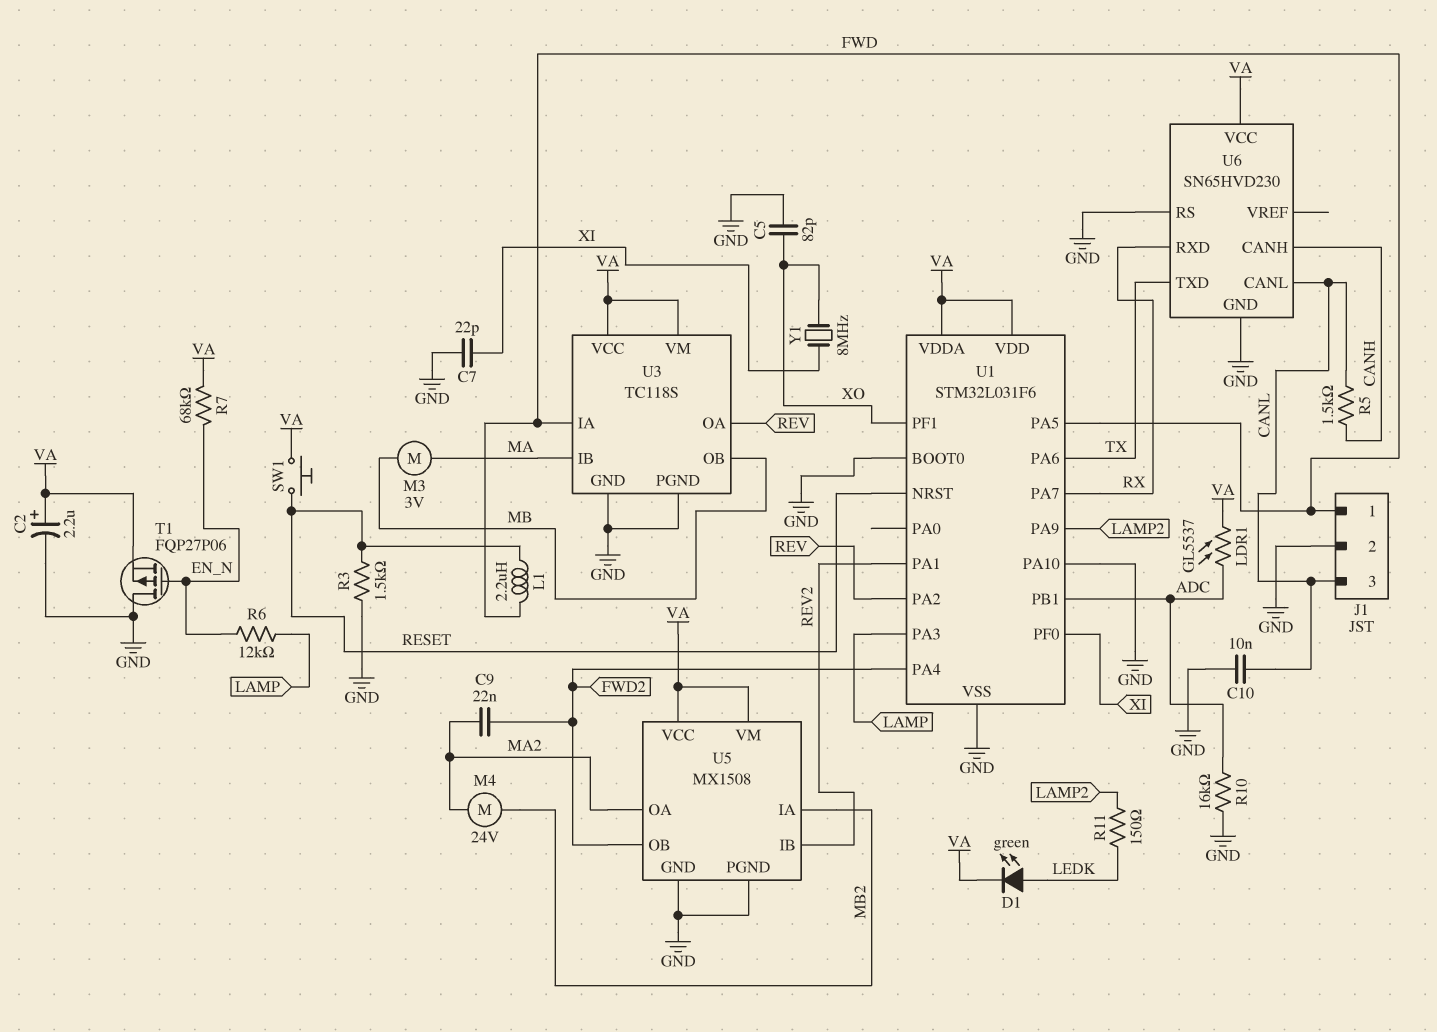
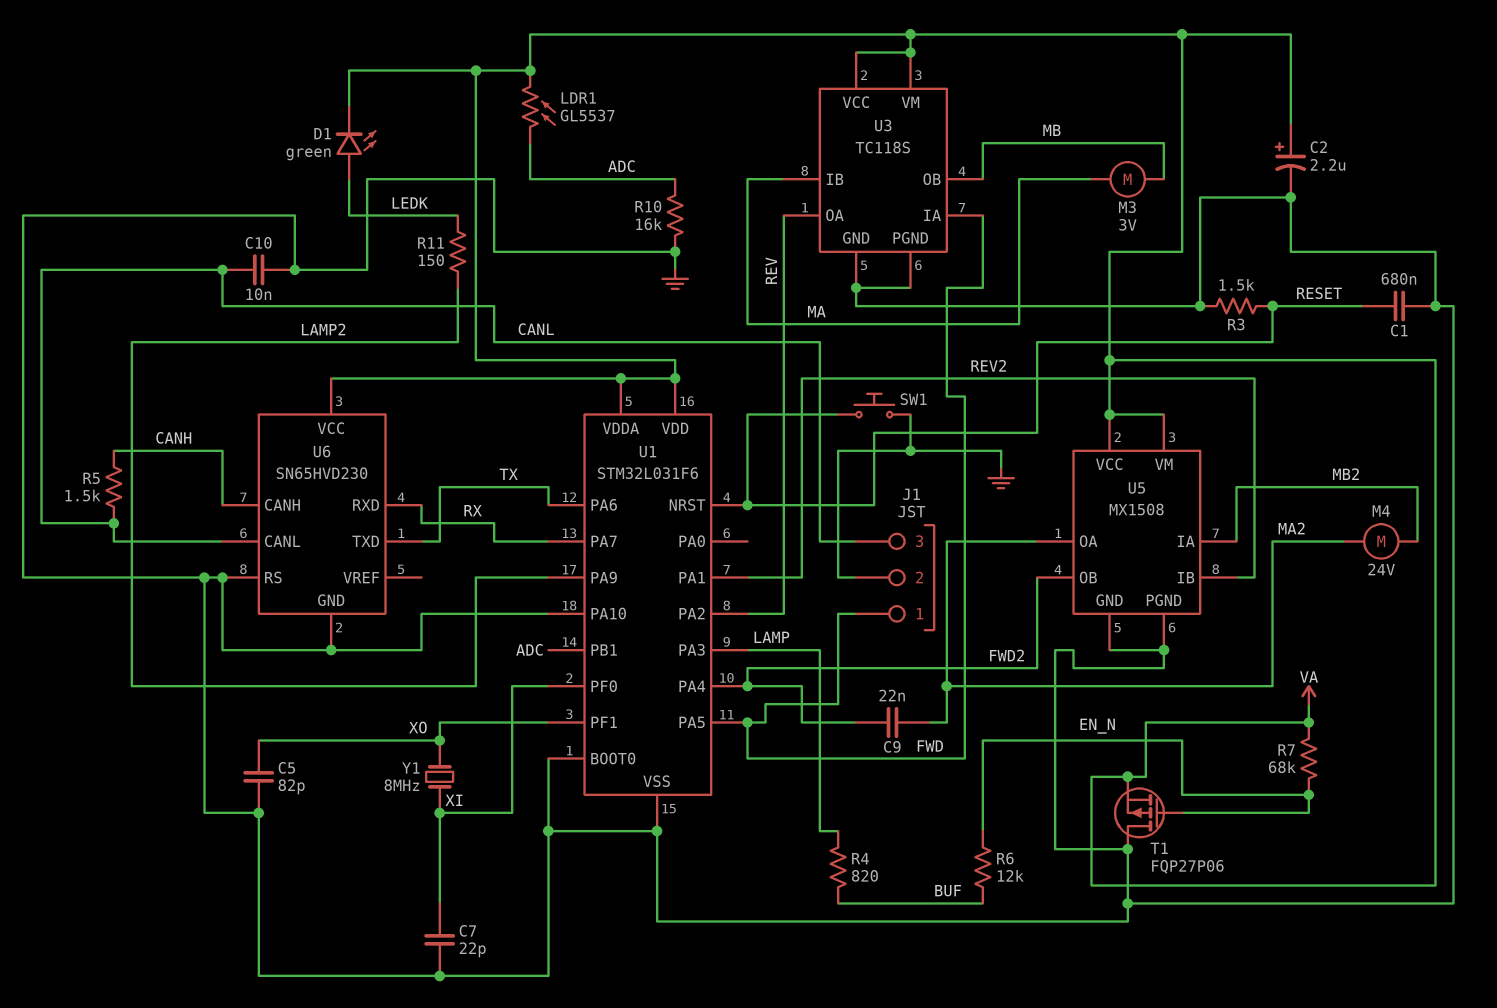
C1: none -> 680nF (GND, RESET)
L1: 2.2uH (FWD, RESET) -> none
R4: none -> 820 (BUF, LAMP)
R6: 12k (EN_N, LAMP) -> 12k (BUF, EN_N)
SW1: button (RESET, VA) -> button (GND, RESET)

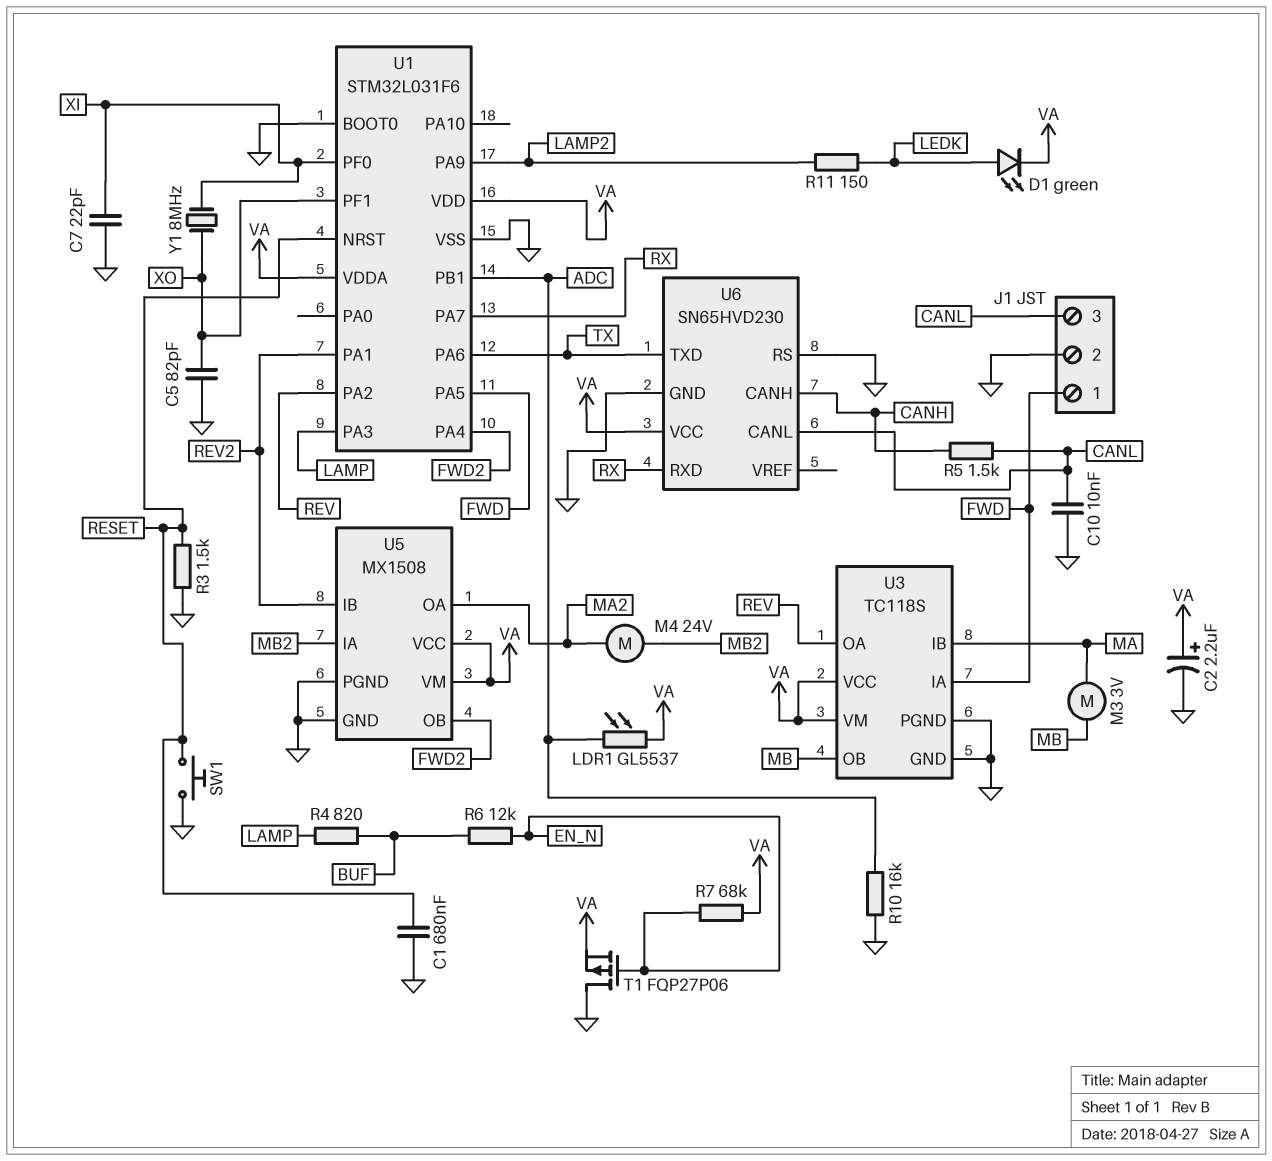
C9: 22nF (FWD2, MA2) -> none
U1 pin PA10: GND -> none

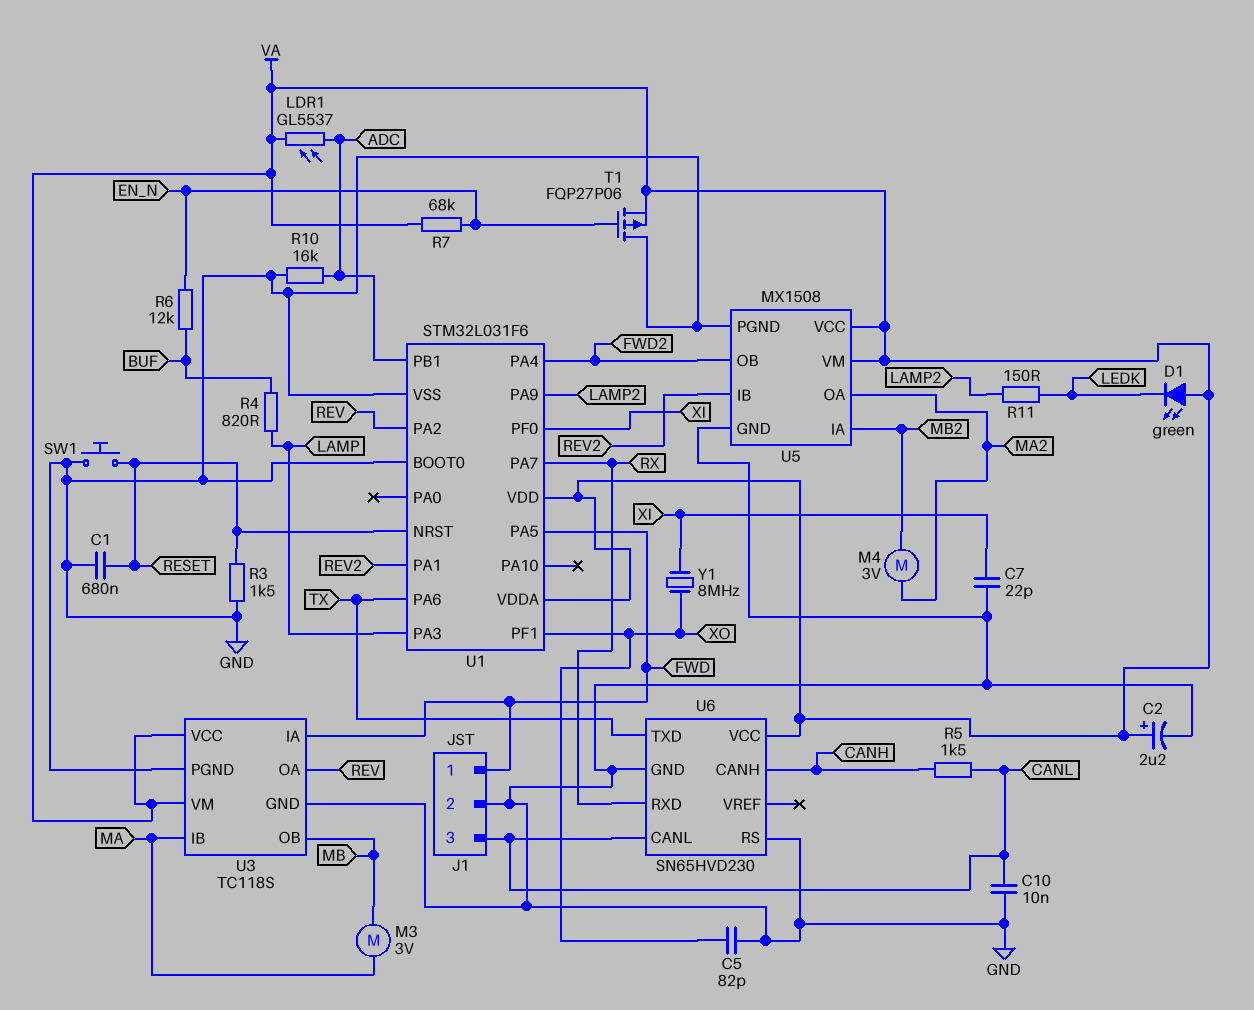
D1: LED green (A LEDK, K VA) -> LED green (A VA, K LEDK)
M4: motor 24V (MA2, MB2) -> motor 3V (MA2, MB2)

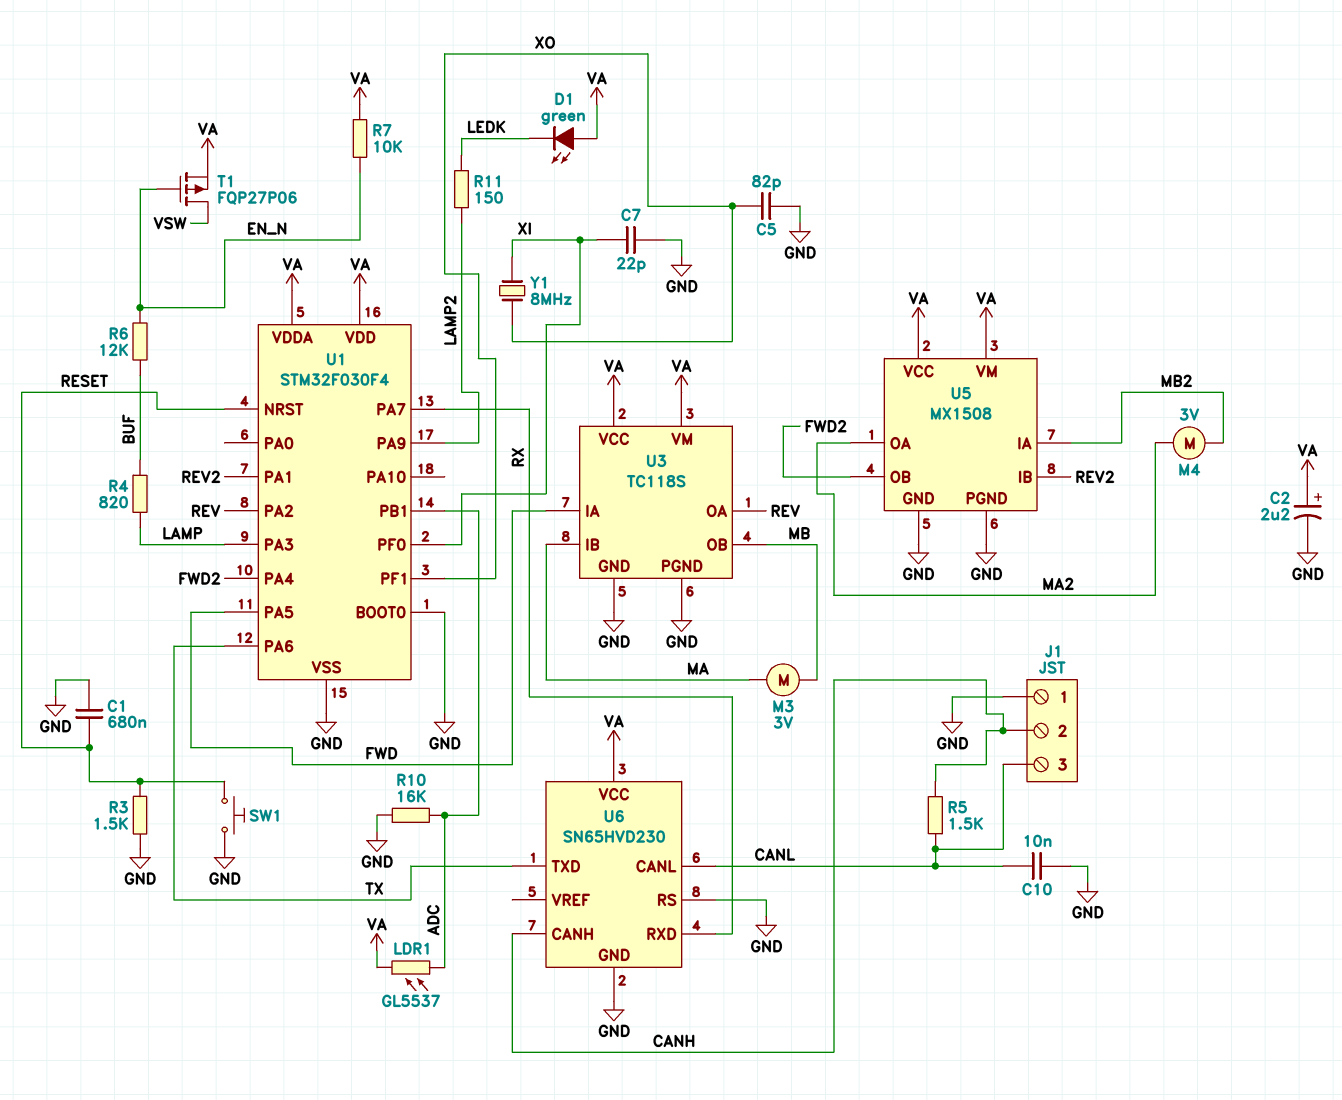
J1 pin 1: FWD -> GND
J1 pin 2: GND -> CANH
R7: 68k (EN_N, VA) -> 10k (EN_N, VA)
T1: PMOS FQP27P06 (G EN_N, D GND, S VA) -> PMOS FQP27P06 (G EN_N, D VSW, S VA)
U1: STM32L031F6 -> STM32F030F4

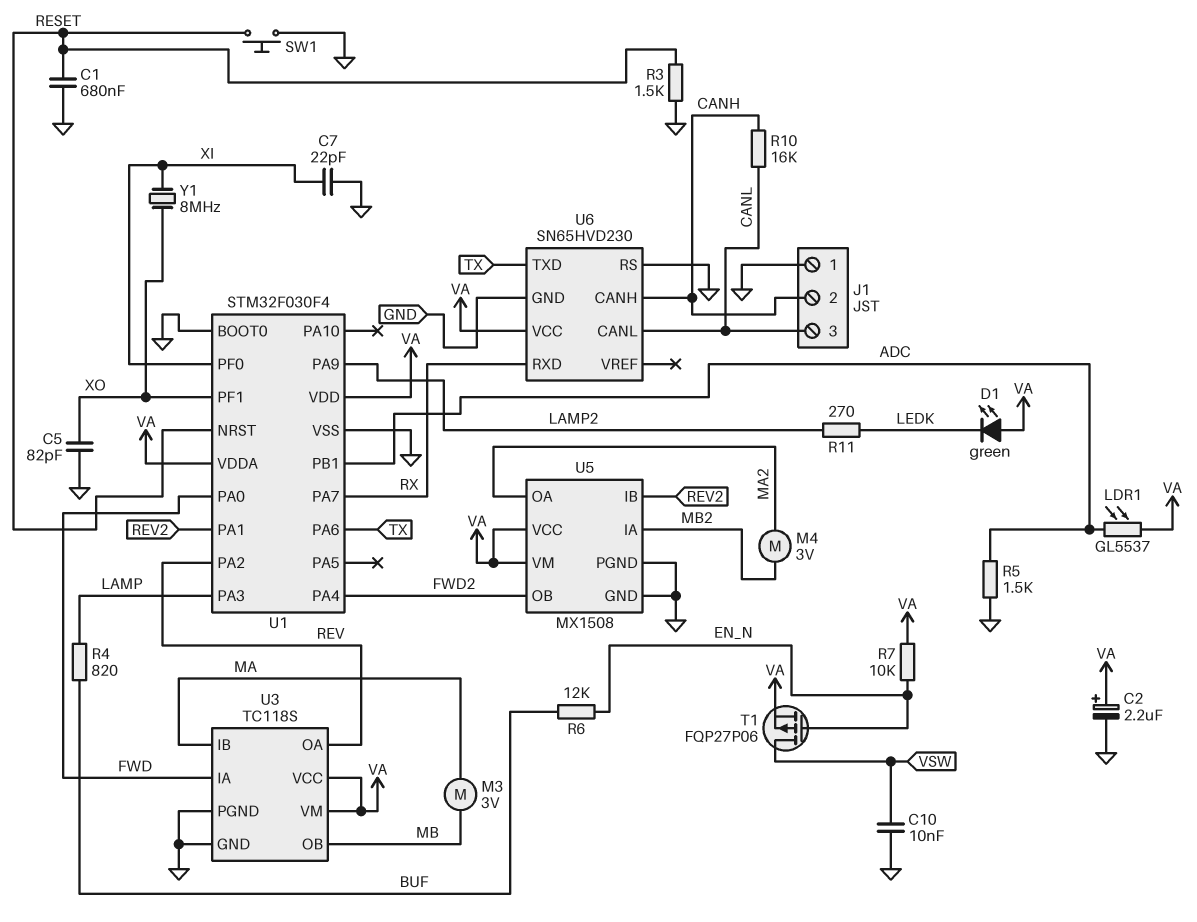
C10: 10nF (CANL, GND) -> 10nF (GND, VSW)
R5: 1.5k (CANH, CANL) -> 1.5k (ADC, GND)
R10: 16k (ADC, GND) -> 16k (CANH, CANL)
R11: 150 (LAMP2, LEDK) -> 270 (LAMP2, LEDK)
U1 pin PA0: none -> FWD
U1 pin PA5: FWD -> none

